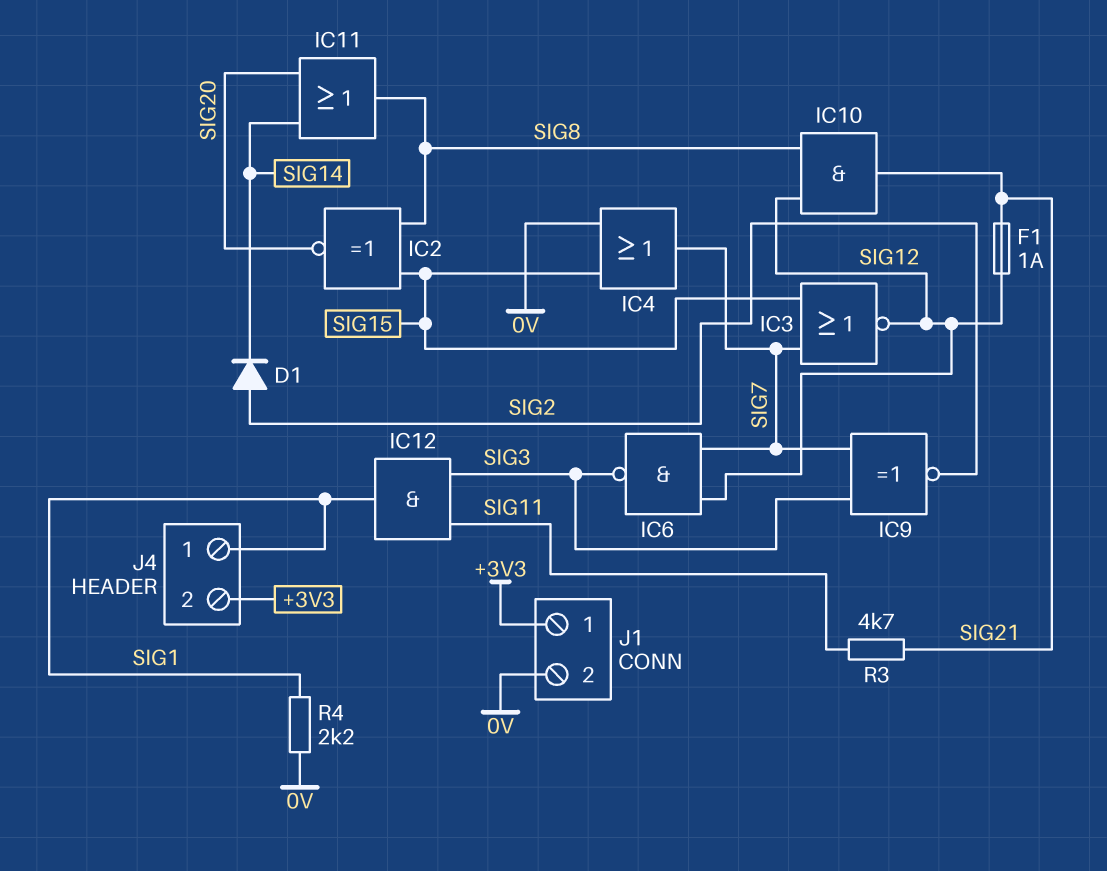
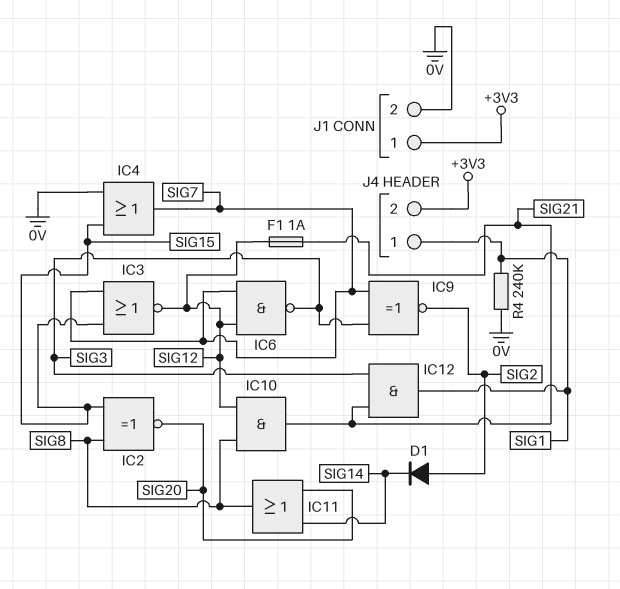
IC12: AND (in SIG3, in SIG11, out SIG1) -> AND (in SIG3, in SIG21, out SIG1)
R3: 4.7k (SIG11, SIG21) -> none
R4: 2.2k (0V, SIG1) -> 240k (0V, SIG1)

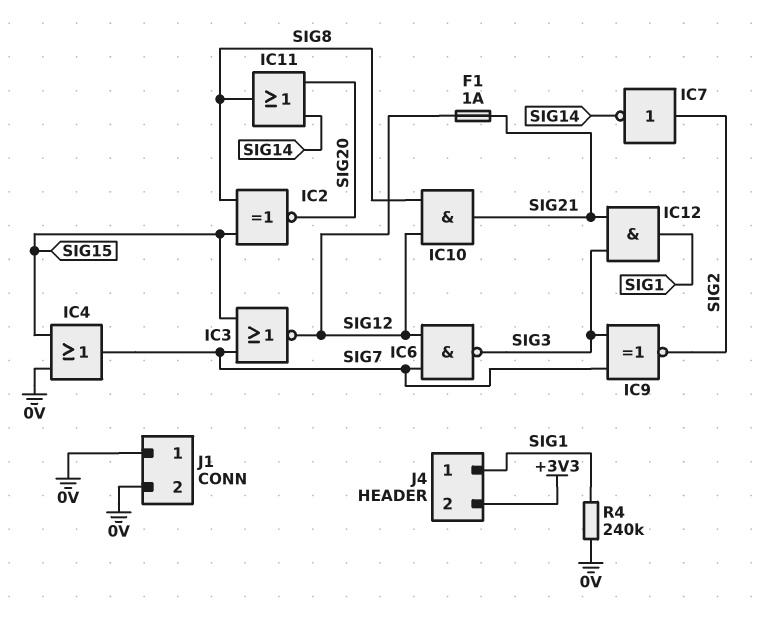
D1: diode (A SIG2, K SIG14) -> none
IC7: none -> NOT (in SIG2, out SIG14)
J1 pin 1: +3V3 -> 0V

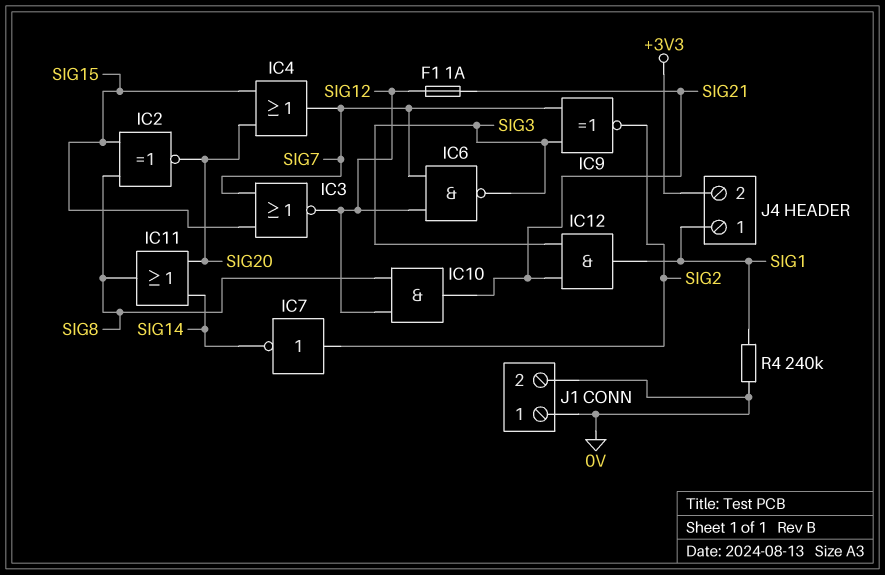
IC4: OR (in 0V, in SIG15, out SIG7) -> OR (in SIG15, in SIG20, out SIG7)

